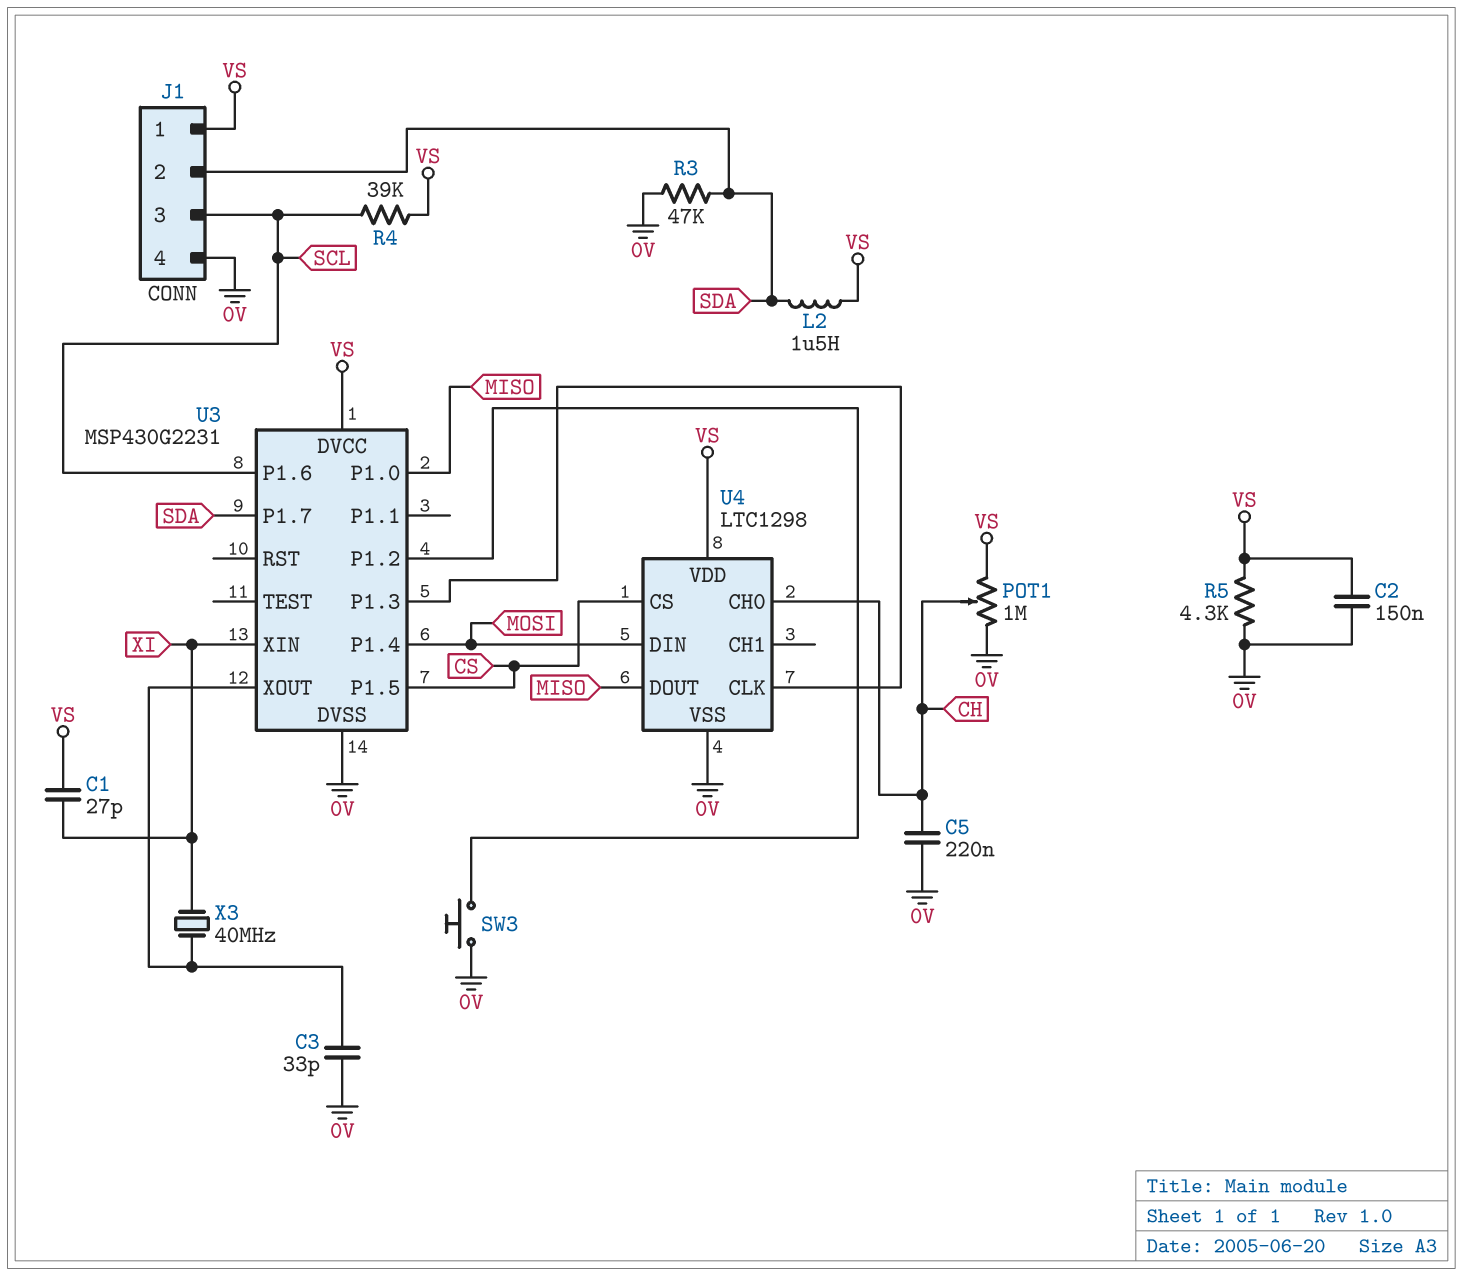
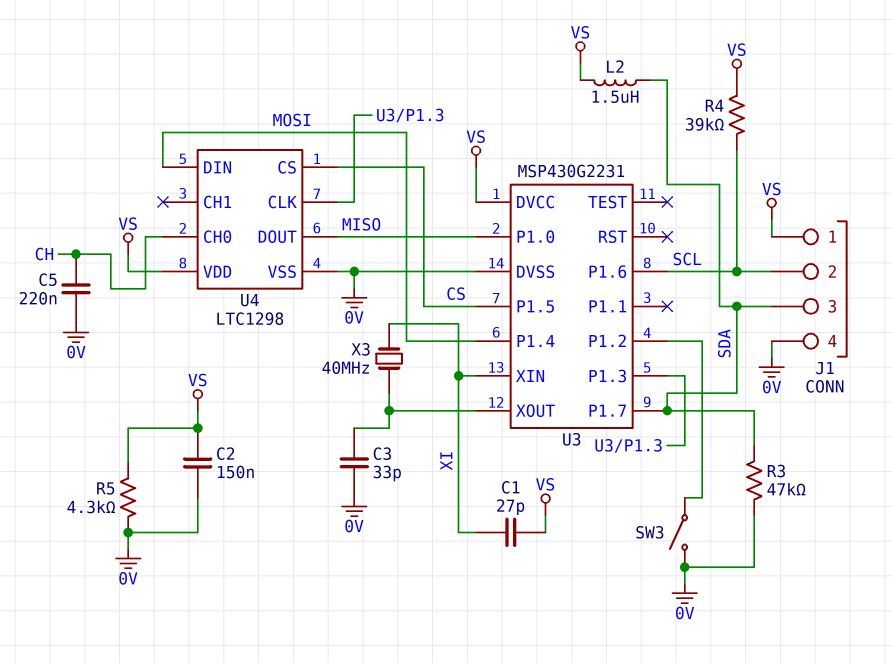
J1 pin 2: SDA -> SCL
J1 pin 3: SCL -> SDA
POT1: 1M (0V, VS, wiper CH) -> none
SW3: button (0V, U3/P1.2) -> switch (0V, U3/P1.2)

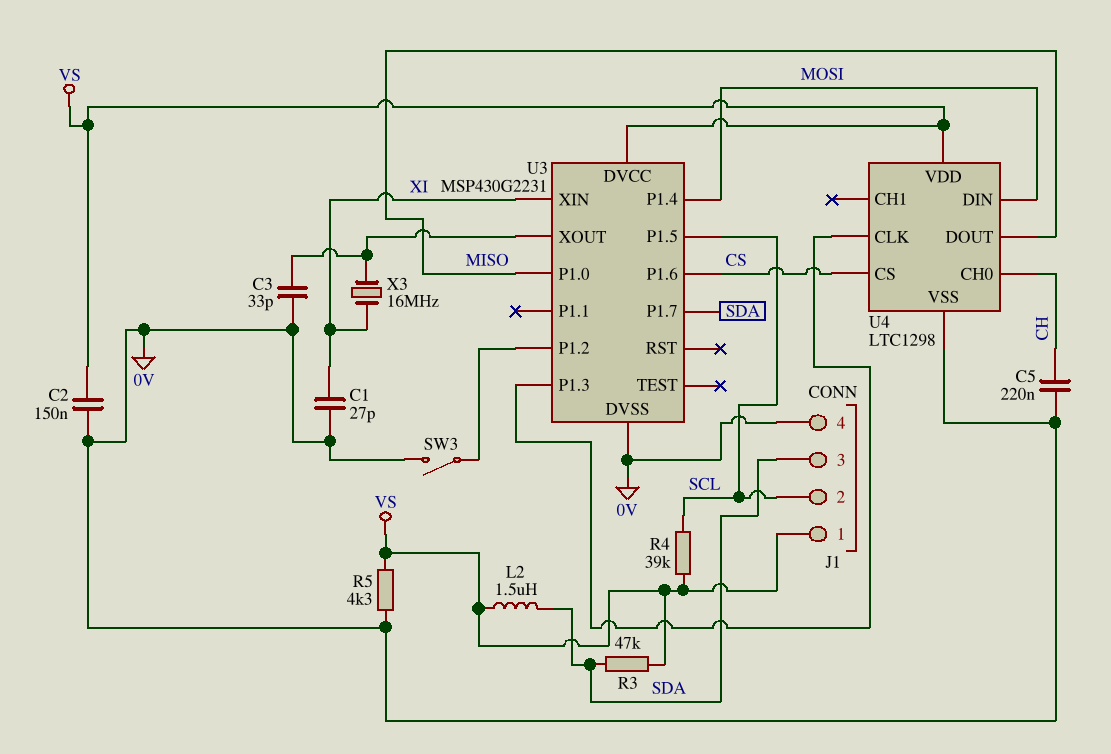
C1: 27pF (VS, XI) -> 27pF (0V, XI)
R3: 47k (0V, SDA) -> 47k (SDA, VS)
U3 pin P1.5: CS -> SCL
U3 pin P1.6: SCL -> CS
X3: 40MHz (U3/XOUT, XI) -> 16MHz (U3/XOUT, XI)

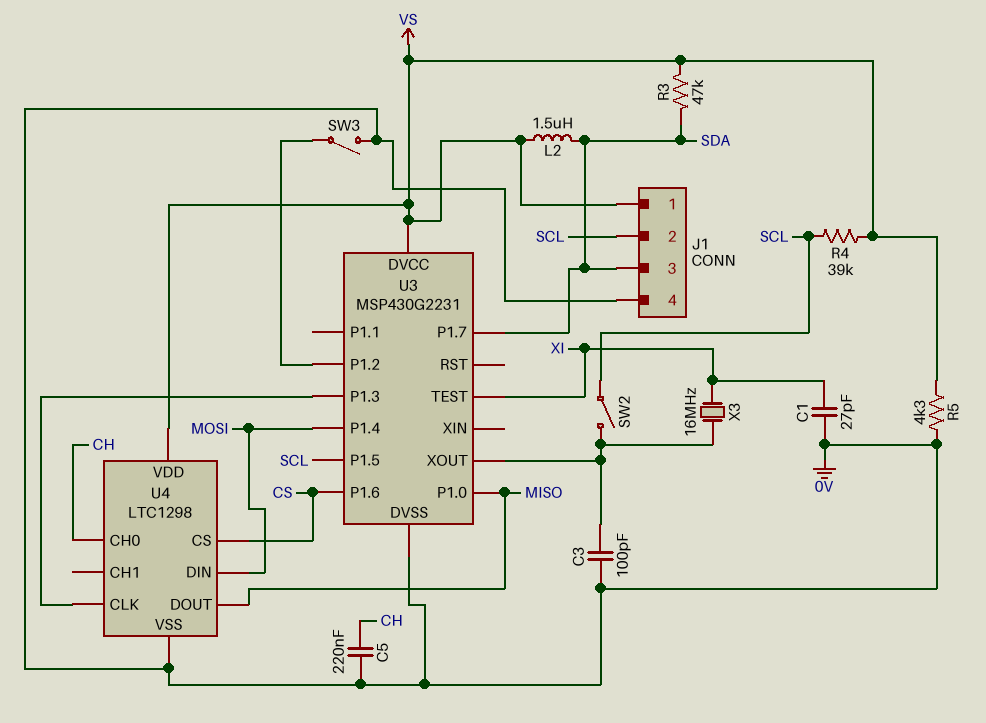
C2: 150nF (0V, VS) -> none
C3: 33pF (0V, U3/XOUT) -> 100pF (0V, U3/XOUT)
SW2: none -> switch (SCL, U3/XOUT)
U3 pin TEST: none -> XI
U3 pin XIN: XI -> none

